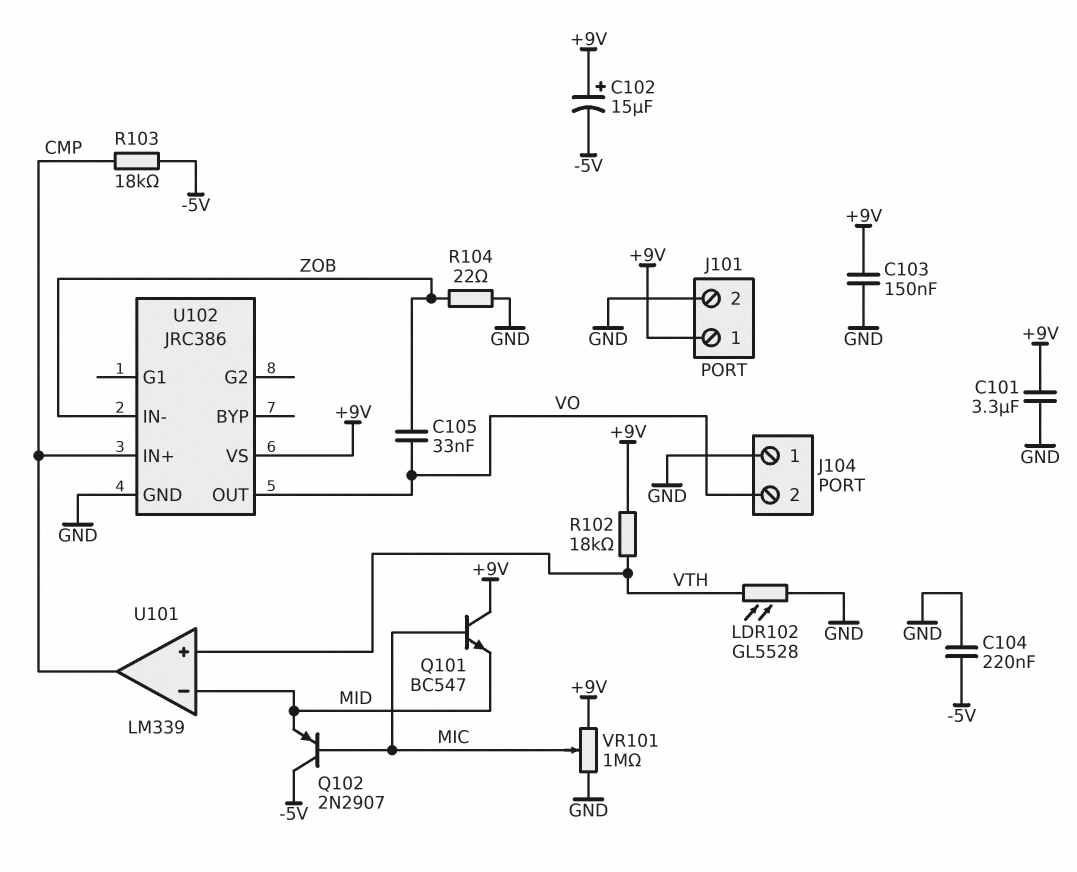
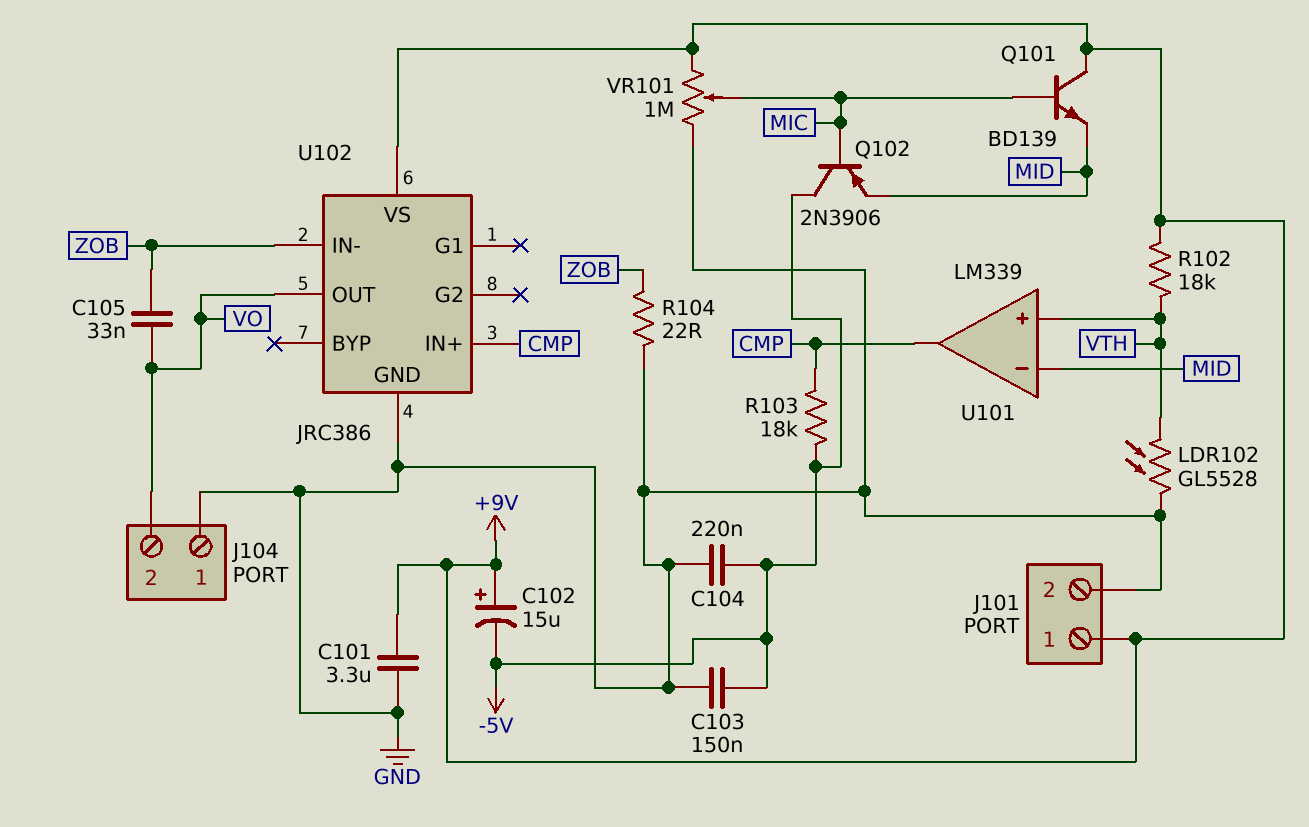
C103: 150nF (+9V, GND) -> 150nF (-5V, GND)
Q101: NPN BC547 (B MIC, C +9V, E MID) -> NPN BD139 (B MIC, C +9V, E MID)
Q102: PNP 2N2907 (B MIC, C -5V, E MID) -> PNP 2N3906 (B MIC, C -5V, E MID)

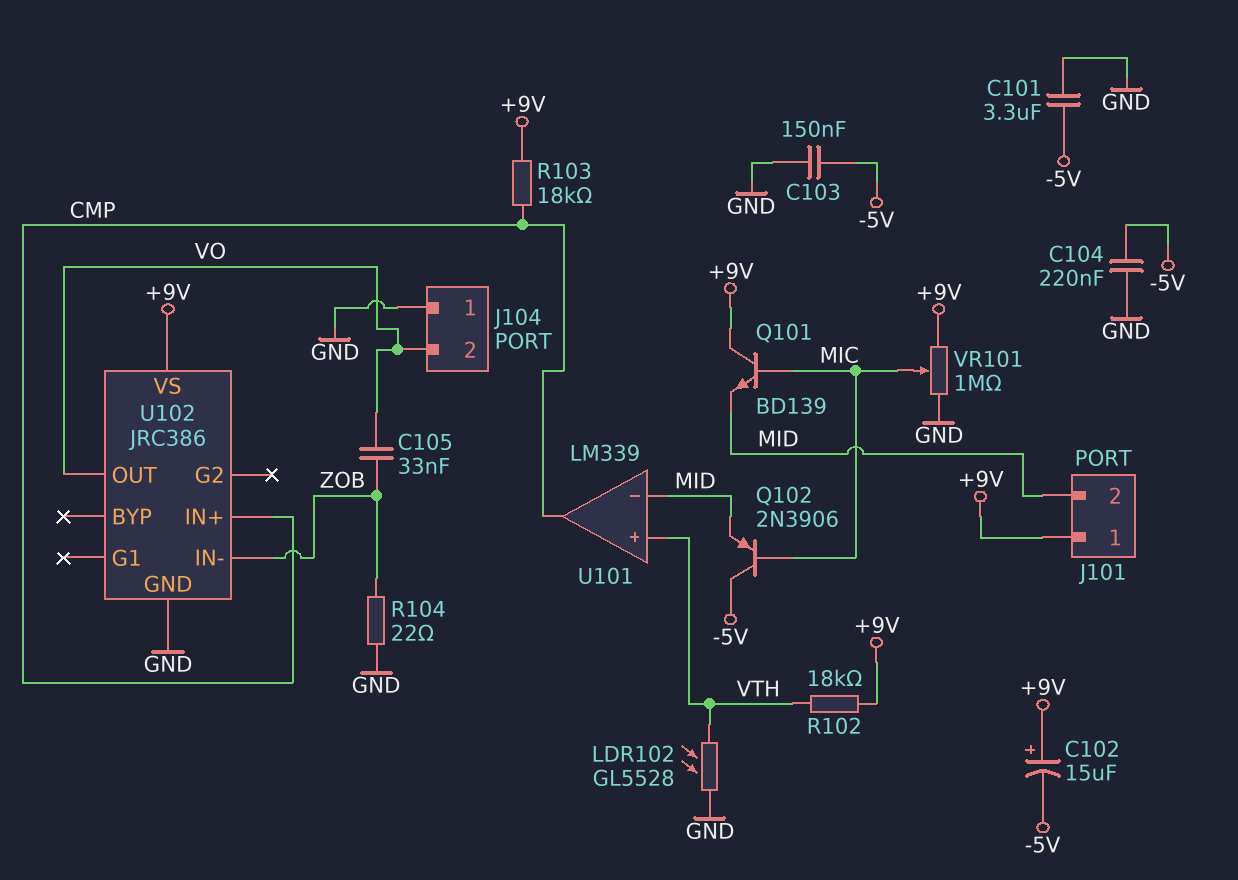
C101: 3.3uF (+9V, GND) -> 3.3uF (-5V, GND)
J101 pin 2: GND -> MID
R103: 18k (-5V, CMP) -> 18k (+9V, CMP)

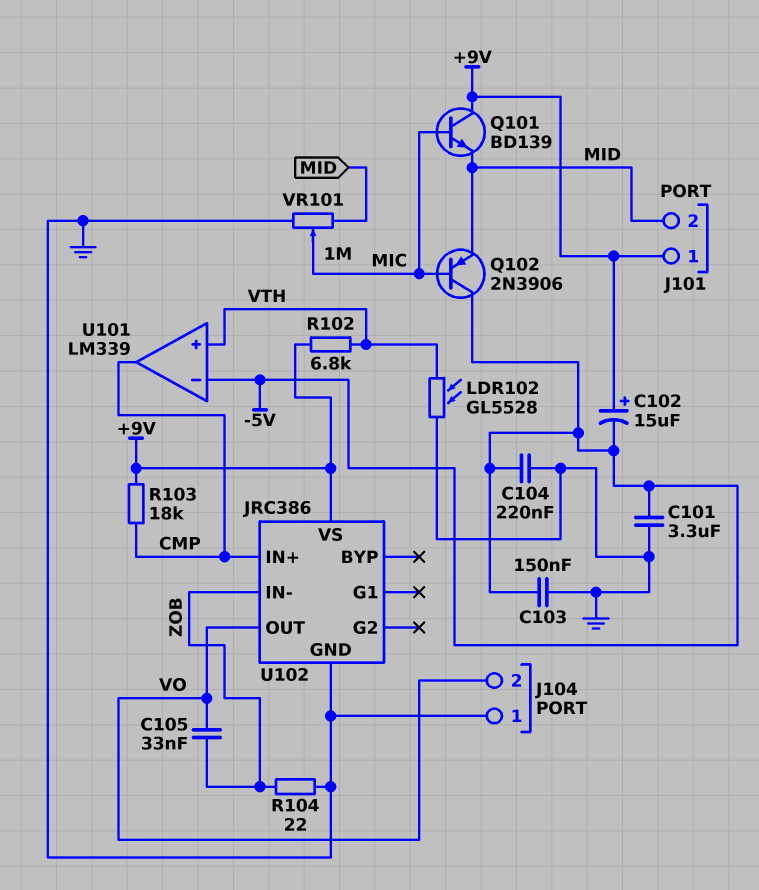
R102: 18k (+9V, VTH) -> 6.8k (+9V, VTH)
U101 pin in-: MID -> -5V
VR101: 1M (+9V, GND, wiper MIC) -> 1M (GND, MID, wiper MIC)

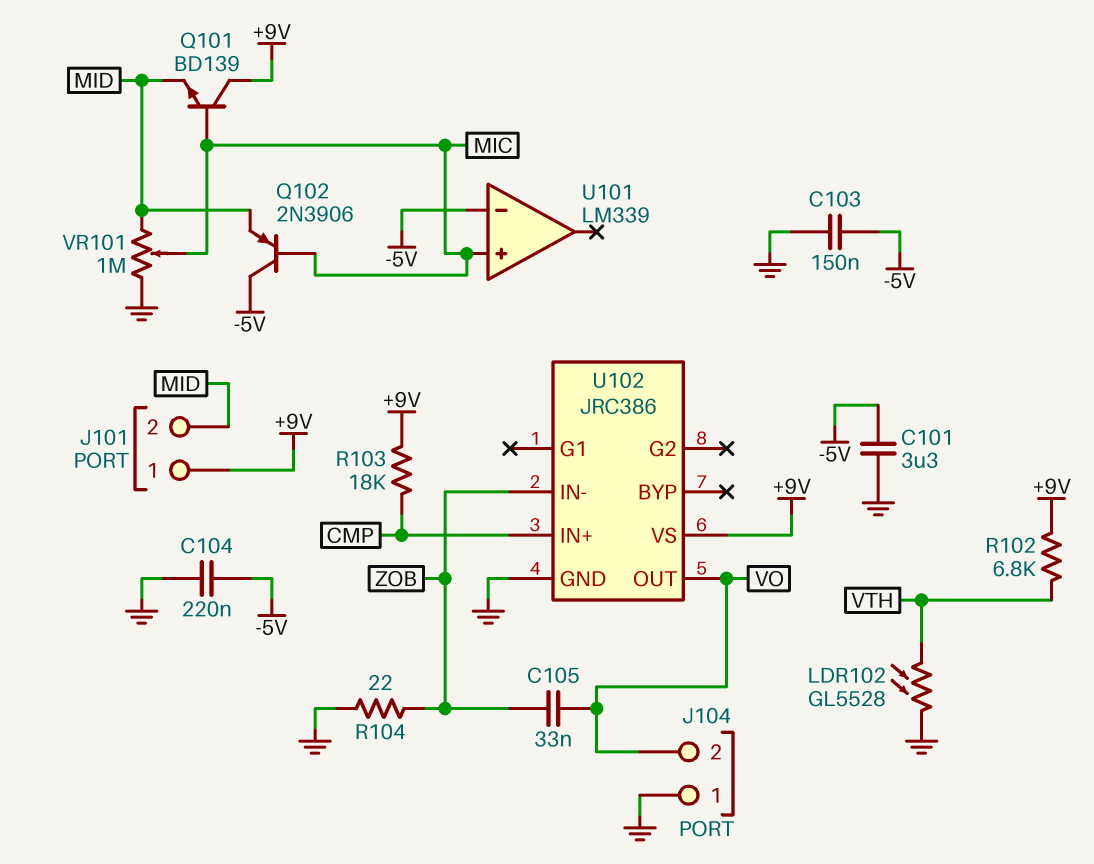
C102: 15uF (plus +9V, minus -5V) -> none
U101 pin in+: VTH -> MIC
U101 pin out: CMP -> none

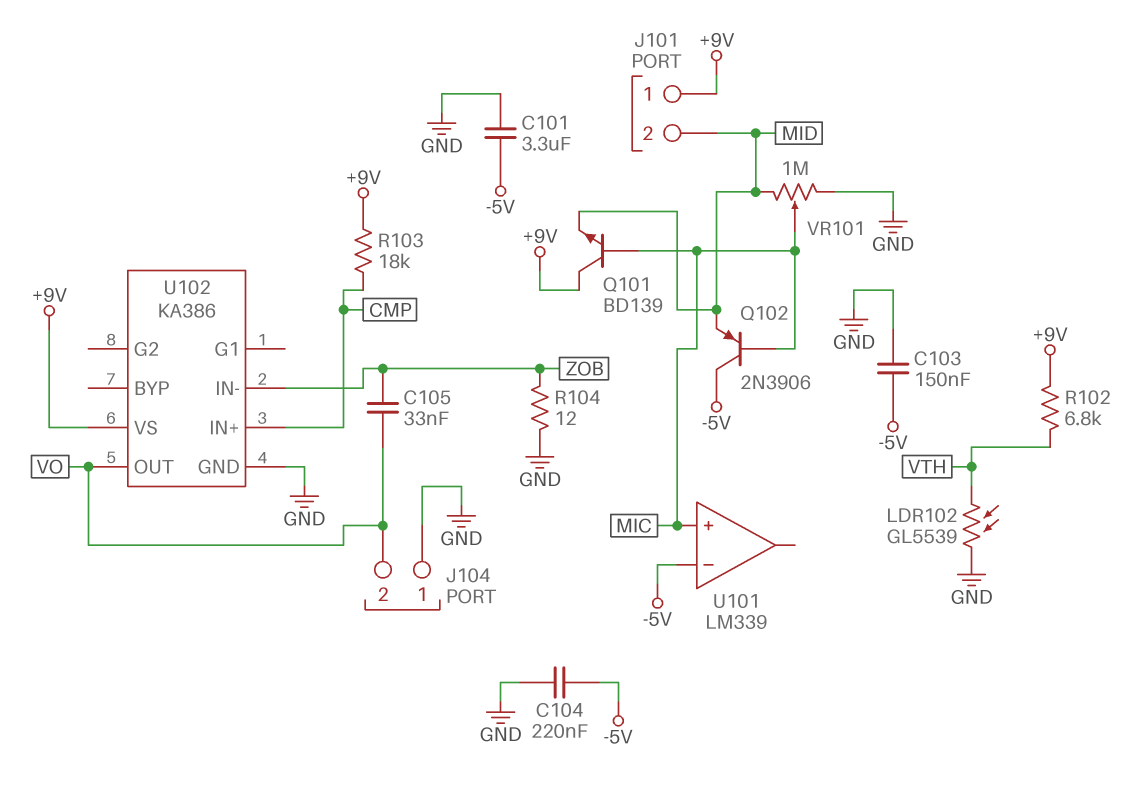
LDR102: GL5528 (GND, VTH) -> GL5539 (GND, VTH)
R104: 22 (GND, ZOB) -> 12 (GND, ZOB)
U102: JRC386 -> KA386

